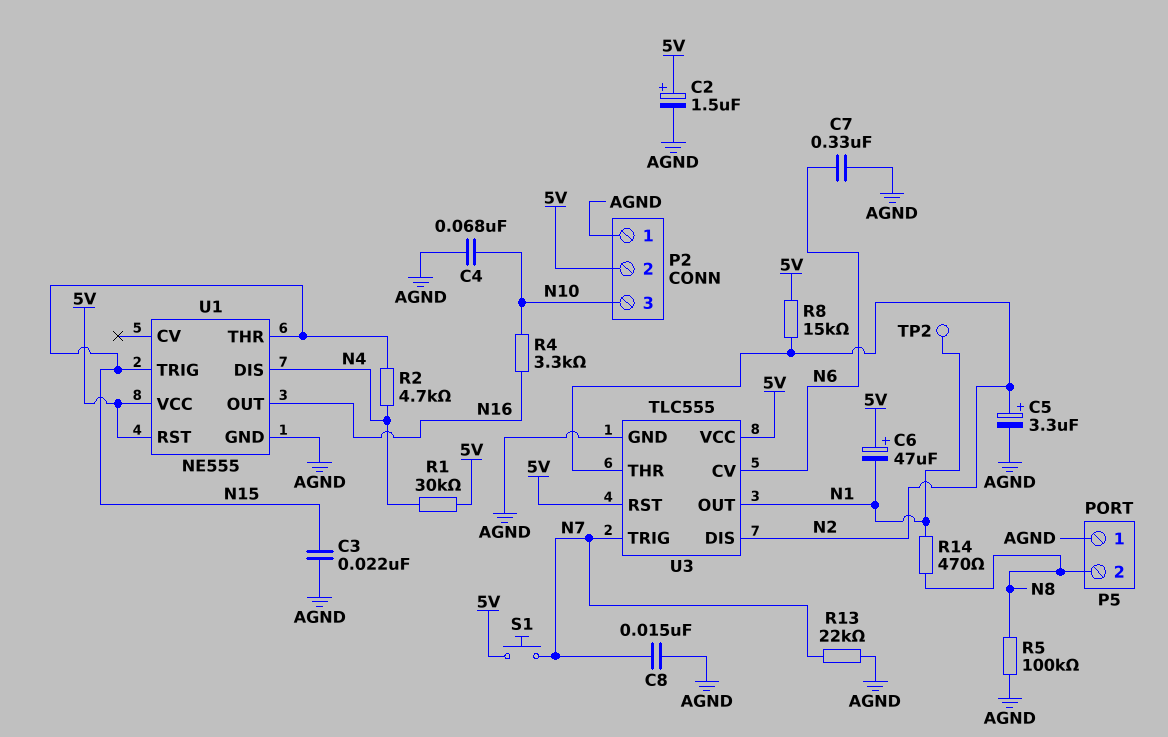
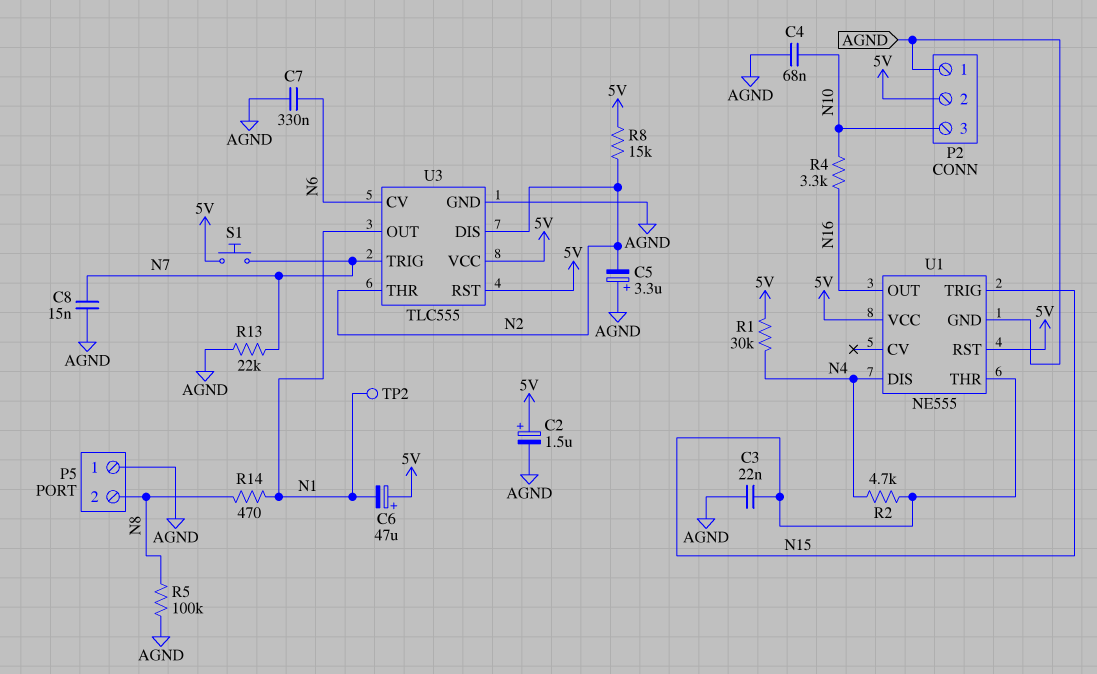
C5: 3.3uF (plus N2, minus AGND) -> 3.3uF (plus AGND, minus N2)

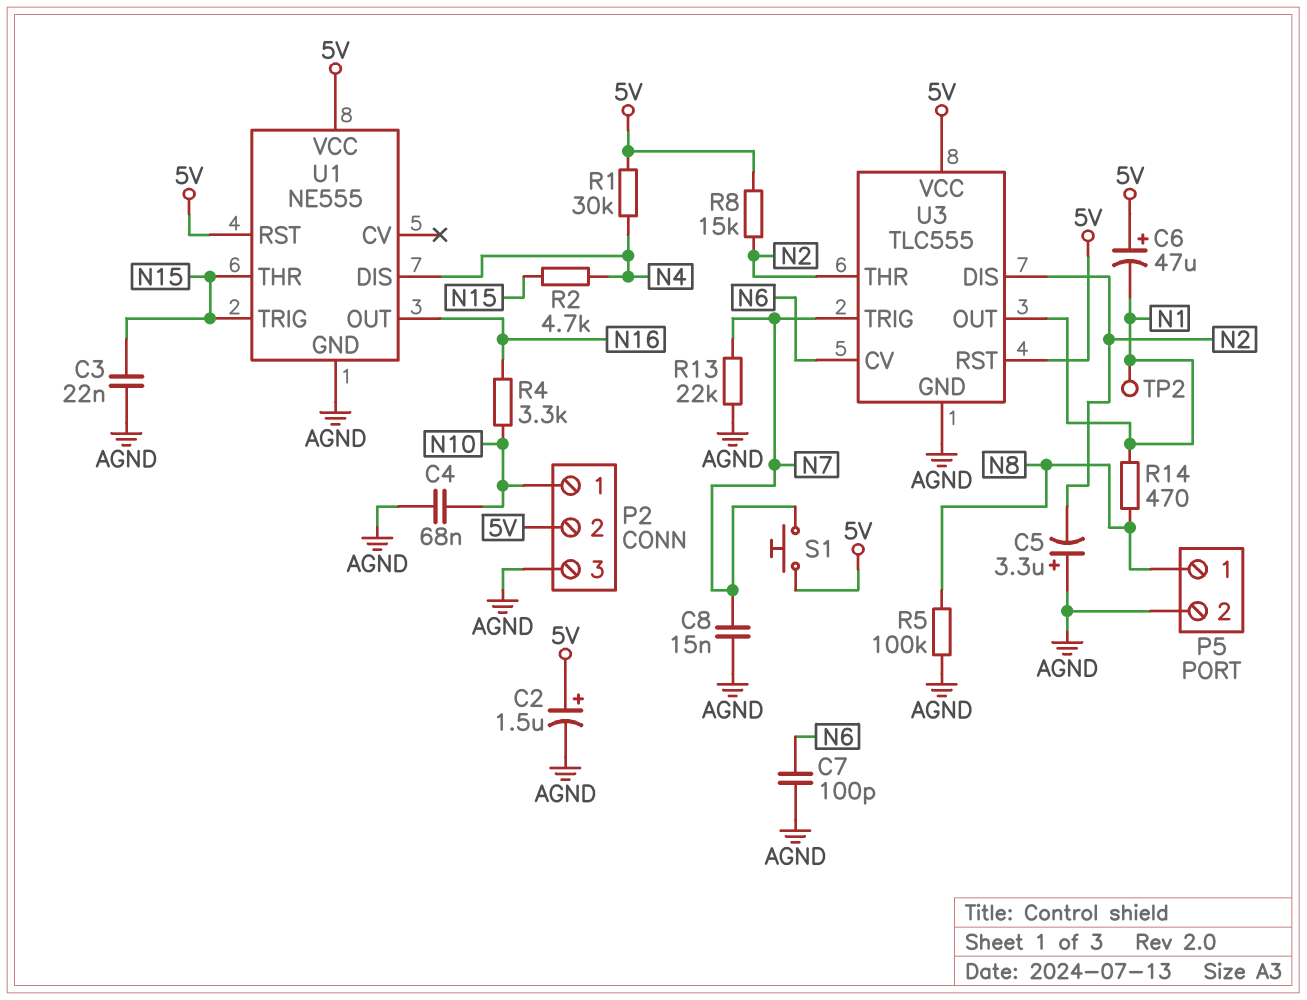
C7: 330nF (AGND, N6) -> 100pF (AGND, N6)
P2 pin 1: AGND -> N10
P2 pin 3: N10 -> AGND
P5 pin 1: AGND -> N8
P5 pin 2: N8 -> AGND

